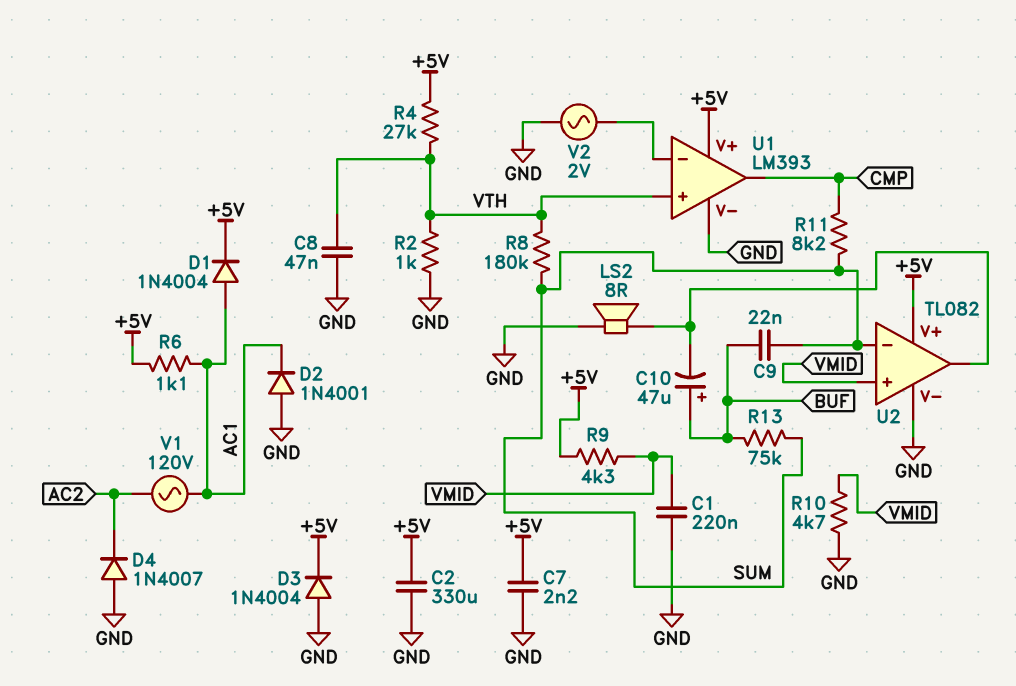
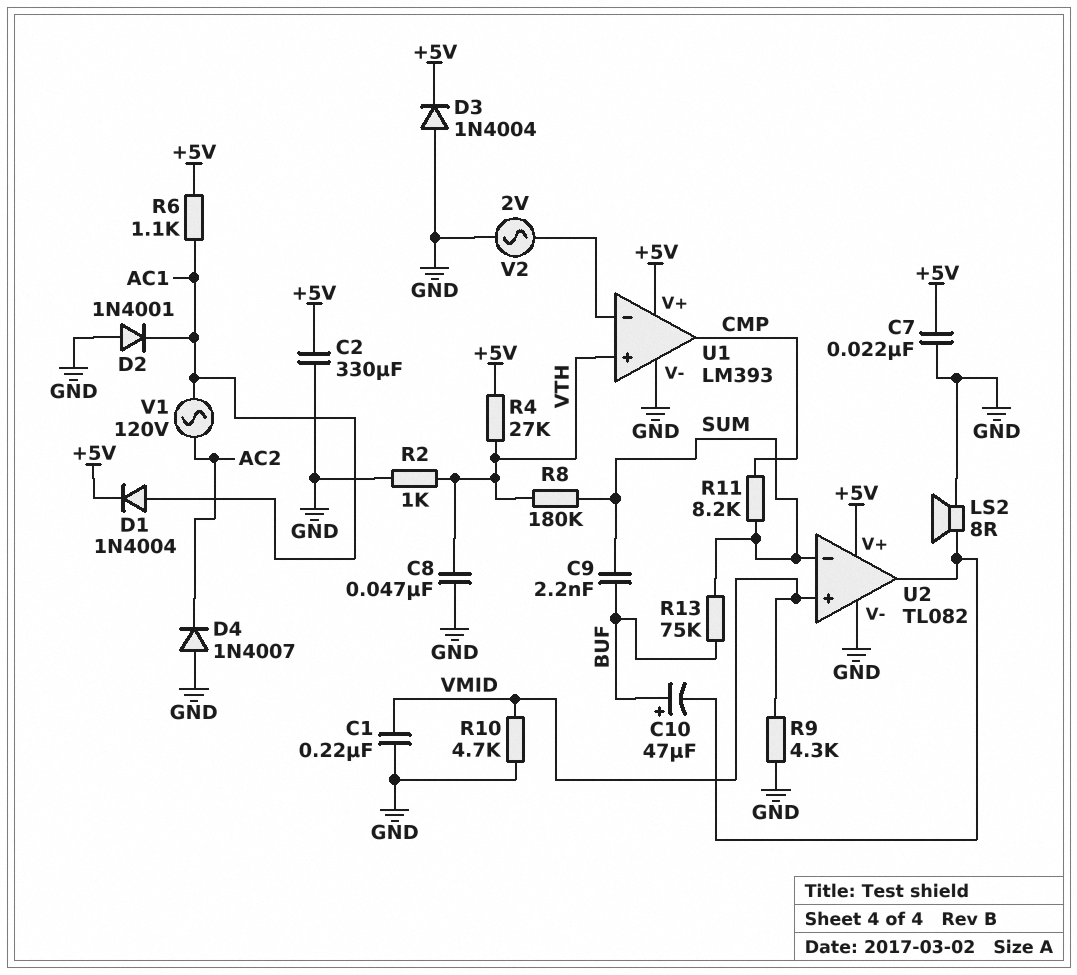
C7: 2.2nF (+5V, GND) -> 22nF (+5V, GND)
C9: 22nF (BUF, SUM) -> 2.2nF (BUF, SUM)
R9: 4.3k (+5V, VMID) -> 4.3k (GND, VMID)

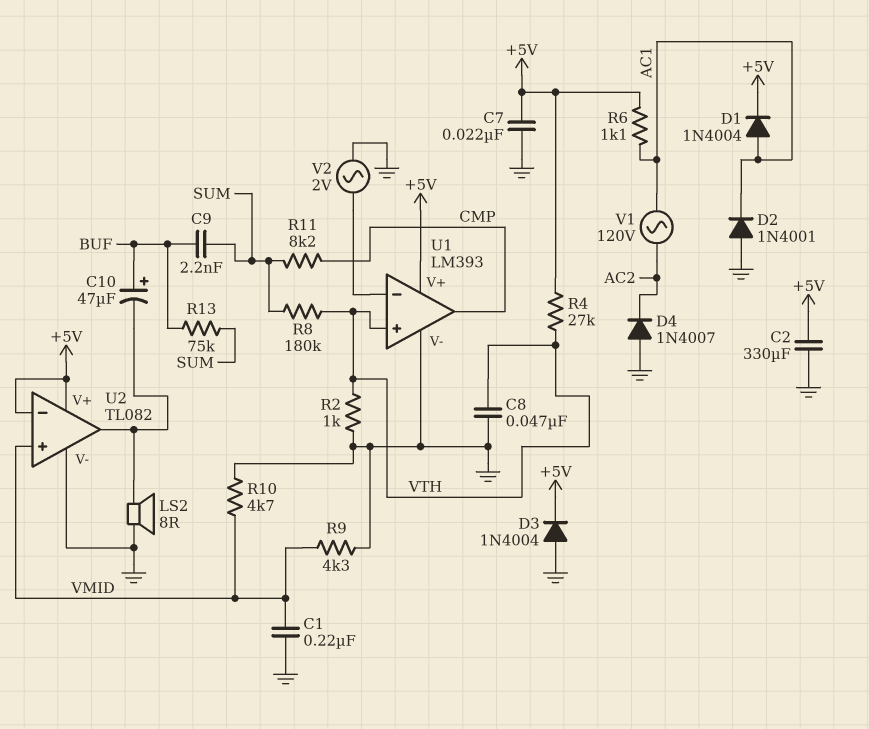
U2 pin in-: SUM -> +5V

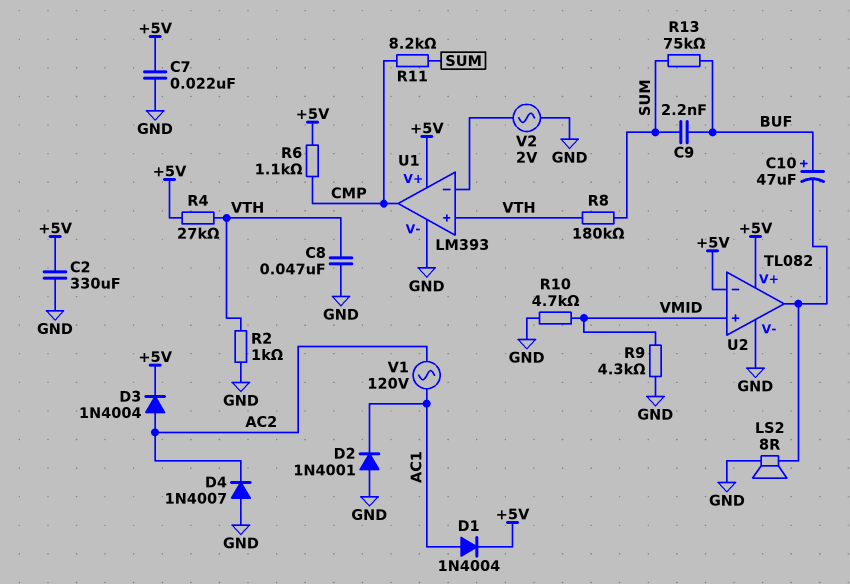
C1: 220nF (GND, VMID) -> none
D3: diode 1N4004 (A GND, K +5V) -> diode 1N4004 (A AC2, K +5V)
R6: 1.1k (+5V, AC1) -> 1.1k (+5V, CMP)

